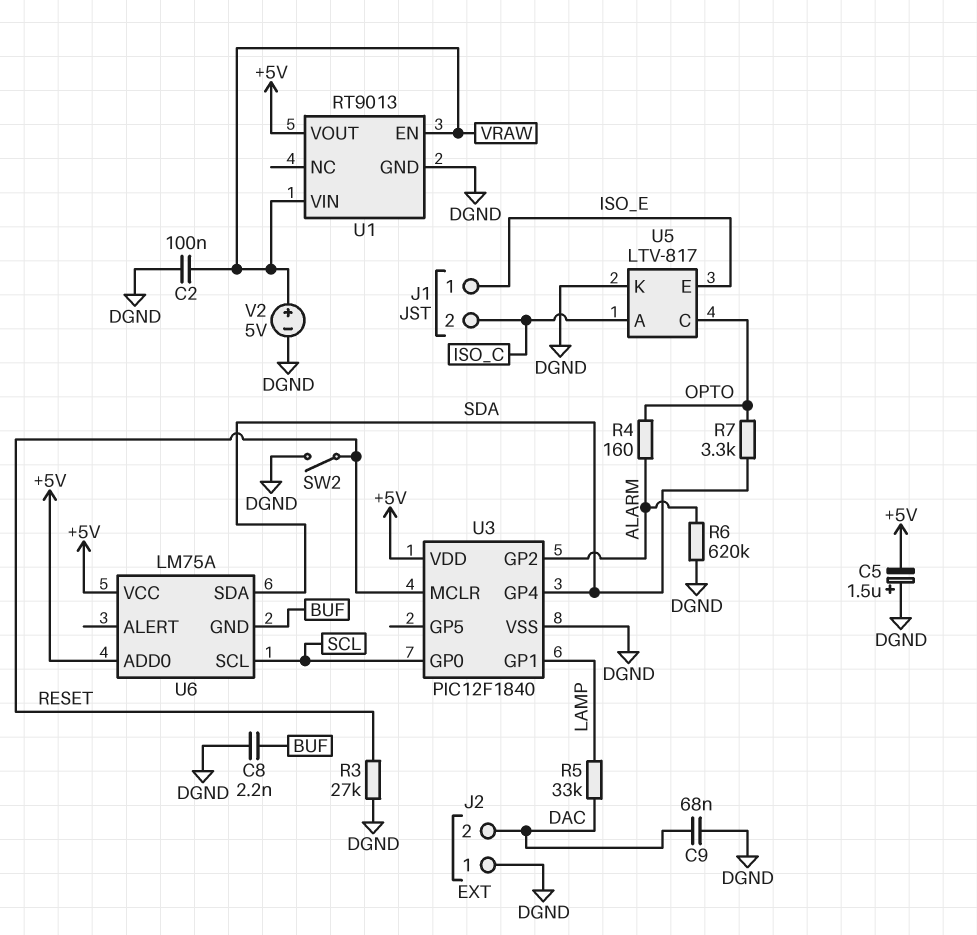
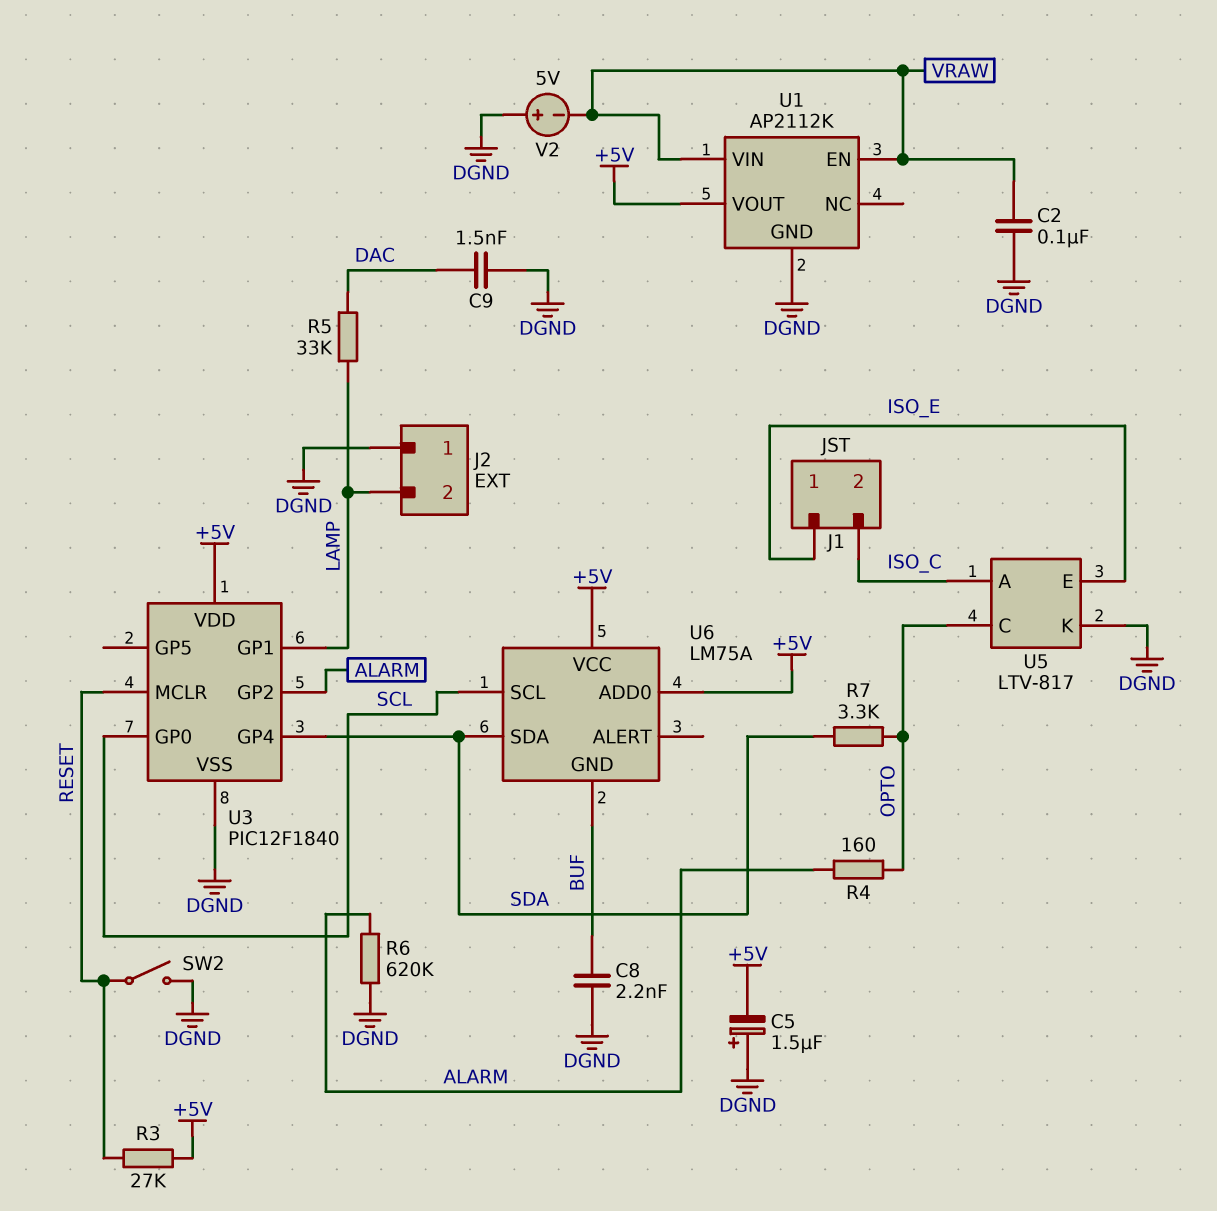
C9: 68nF (DAC, DGND) -> 1.5nF (DAC, DGND)
J2 pin 2: DAC -> LAMP
R3: 27k (DGND, RESET) -> 27k (+5V, RESET)
U1: RT9013 -> AP2112K
V2: 5V (plus VRAW, minus DGND) -> 5V (plus DGND, minus VRAW)

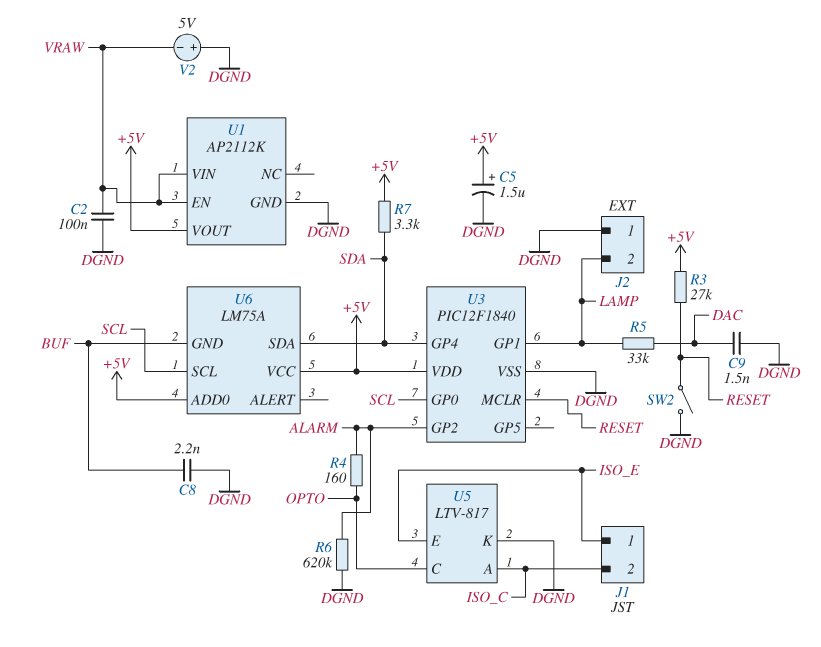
C5: 1.5uF (plus DGND, minus +5V) -> 1.5uF (plus +5V, minus DGND)
R7: 3.3k (OPTO, SDA) -> 3.3k (+5V, SDA)

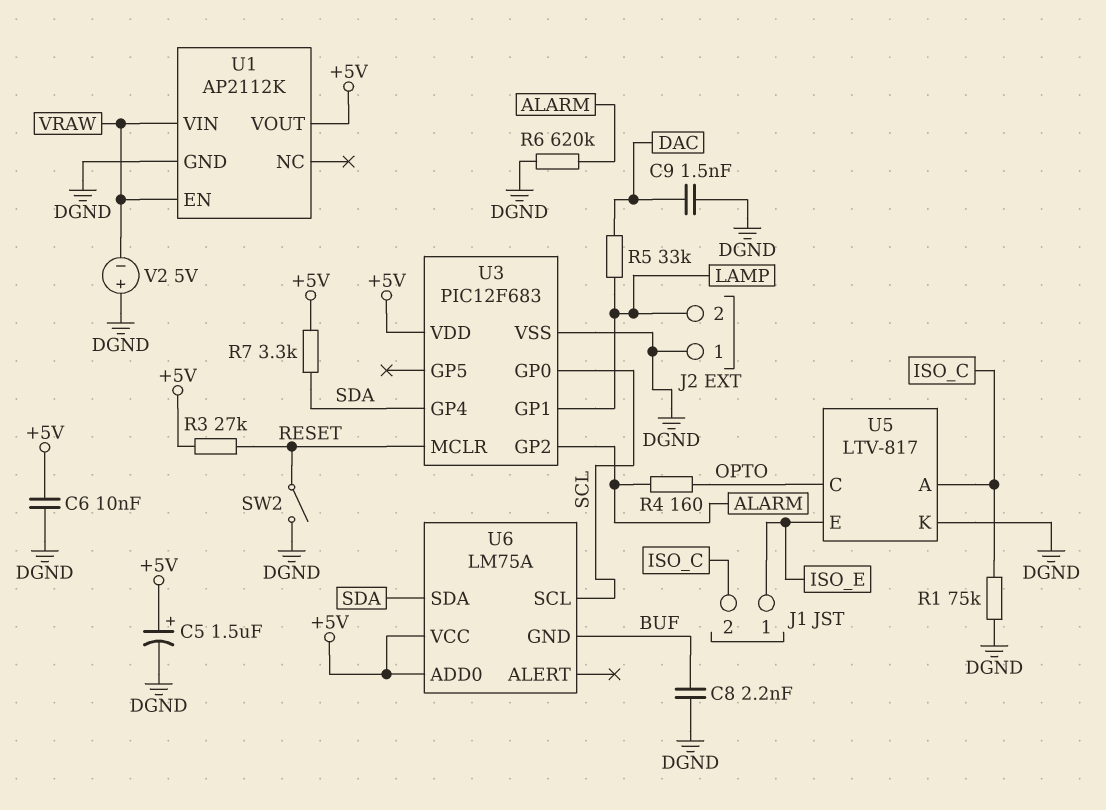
C2: 100nF (DGND, VRAW) -> none
C6: none -> 10nF (+5V, DGND)
R1: none -> 75k (DGND, ISO_C)
U3: PIC12F1840 -> PIC12F683

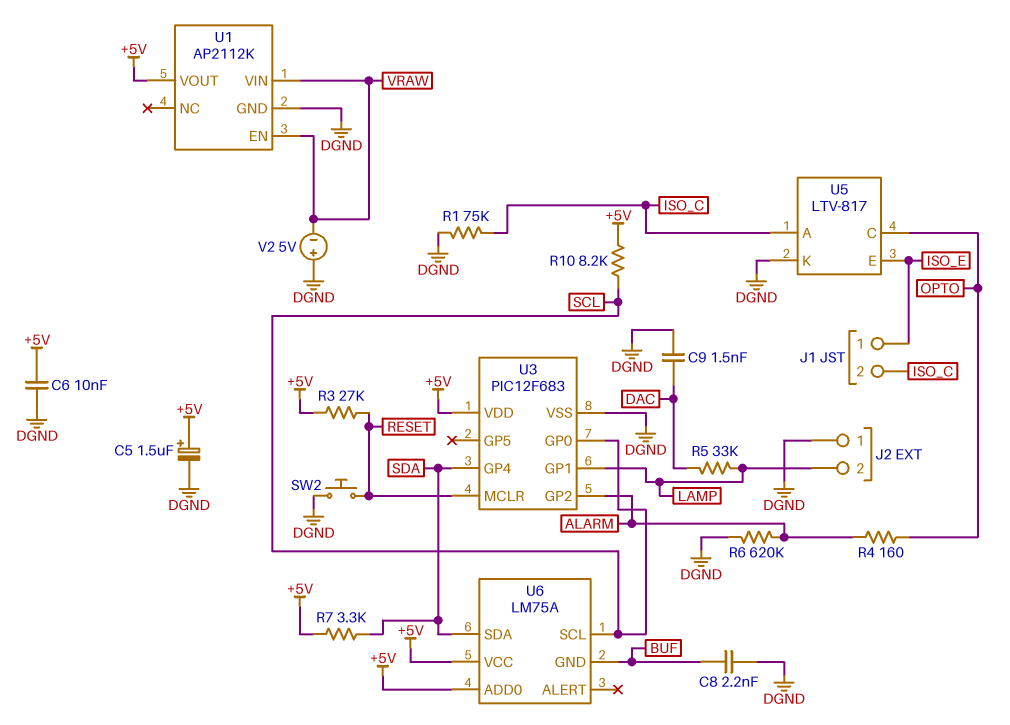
R10: none -> 8.2k (+5V, SCL)
SW2: switch (DGND, RESET) -> button (DGND, RESET)

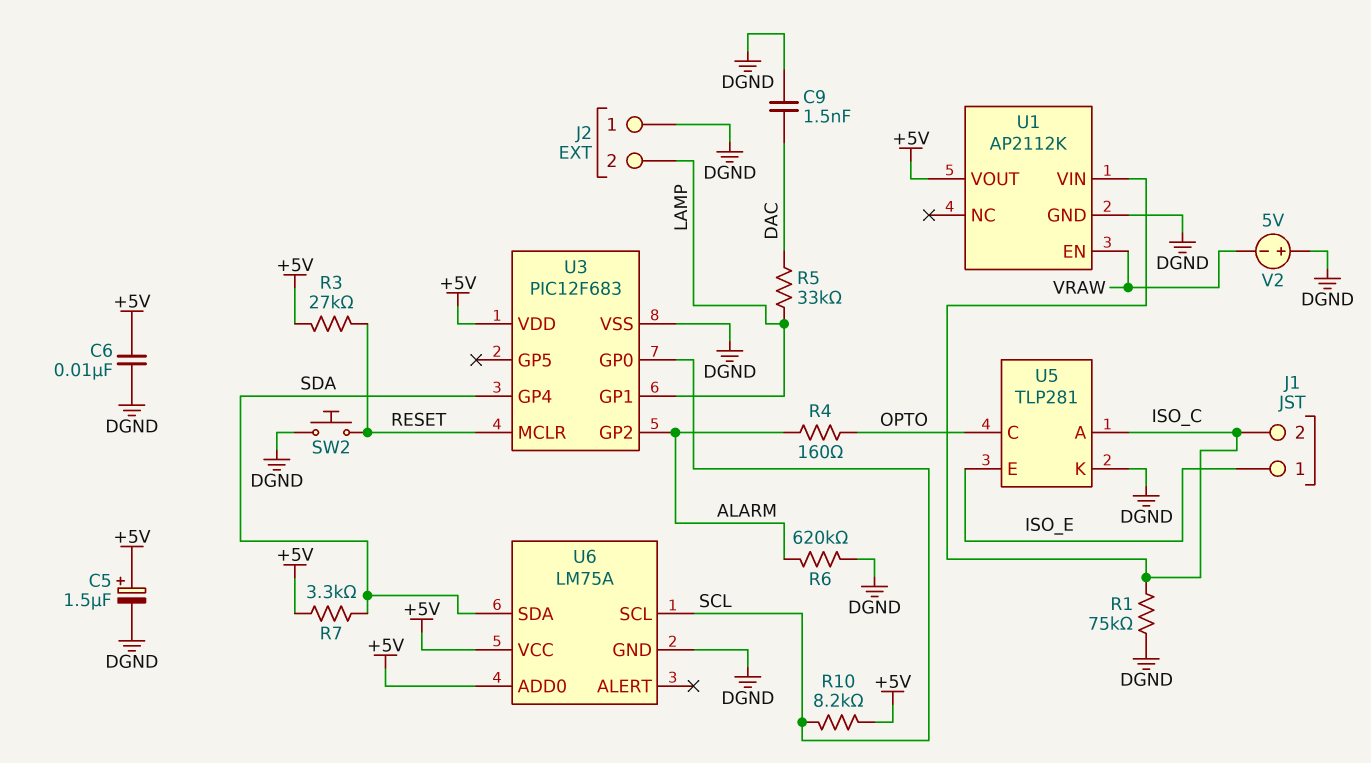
C8: 2.2nF (BUF, DGND) -> none
U1 pin VIN: VRAW -> ISO_C
U5: LTV-817 -> TLP281
U6 pin GND: BUF -> DGND

